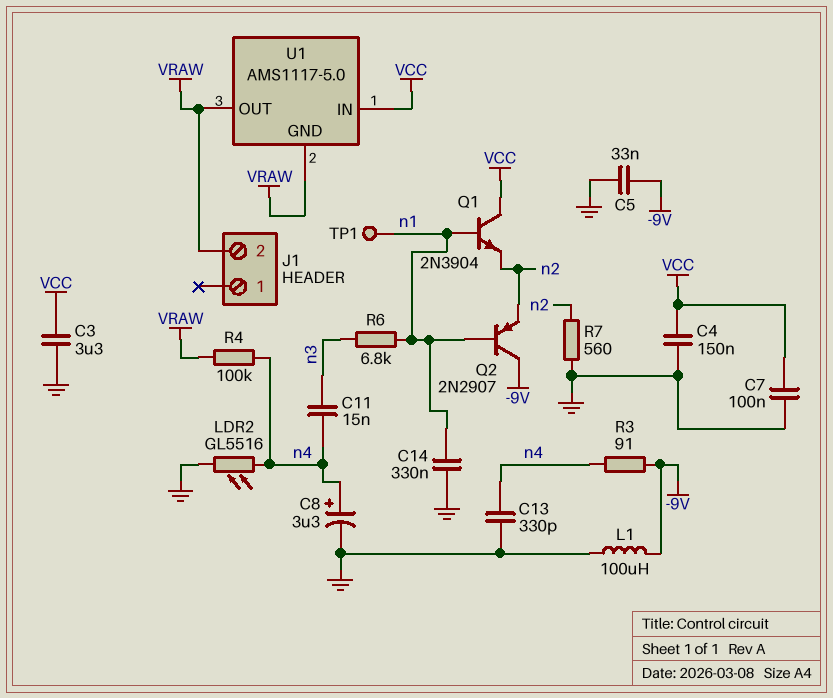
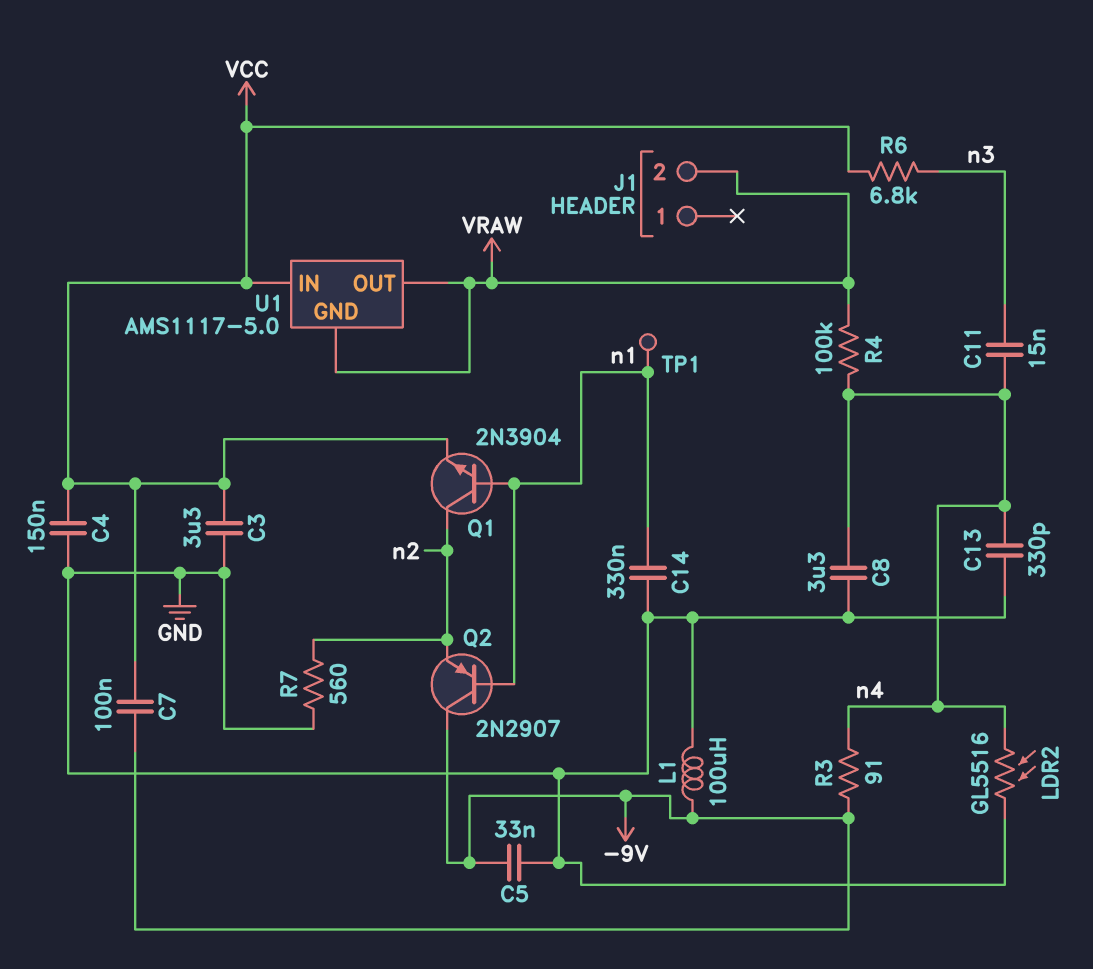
C7: 100nF (GND, VCC) -> 100nF (-9V, VCC)
C8: 3.3uF (plus n4, minus GND) -> 3.3uF (GND, n4)
Q1: NPN 2N3904 (B n1, C VCC, E n2) -> NPN 2N3904 (B n1, C n2, E VCC)
R6: 6.8k (n1, n3) -> 6.8k (VCC, n3)

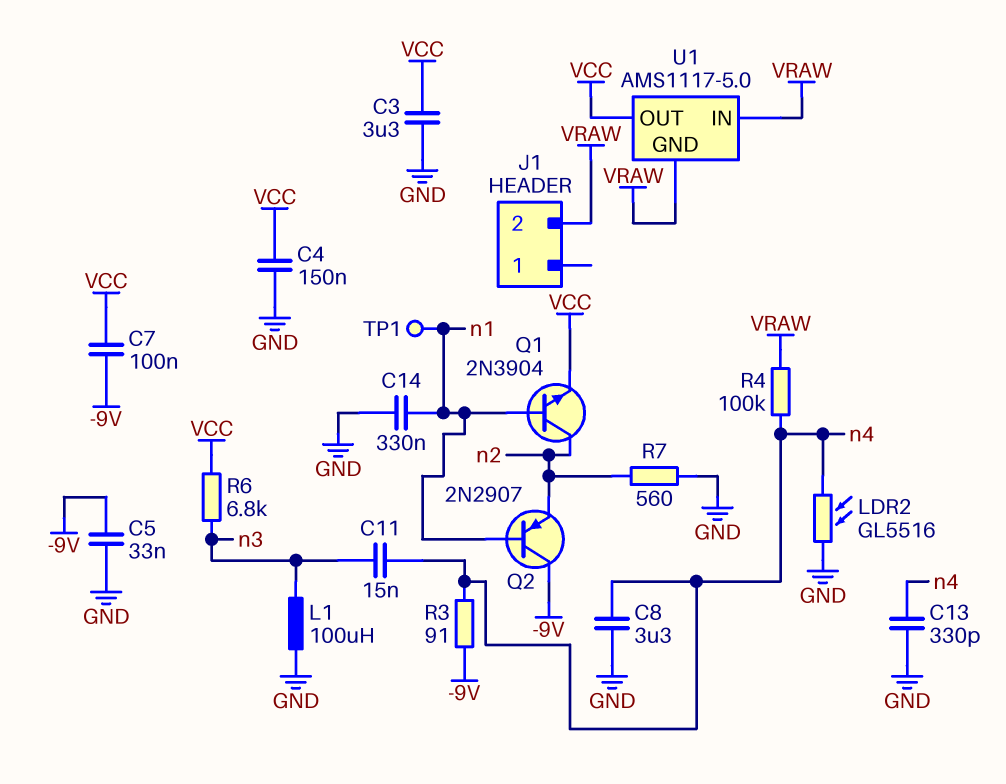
L1: 100uH (-9V, GND) -> 100uH (GND, n3)
U1 pin IN: VCC -> VRAW
U1 pin OUT: VRAW -> VCC

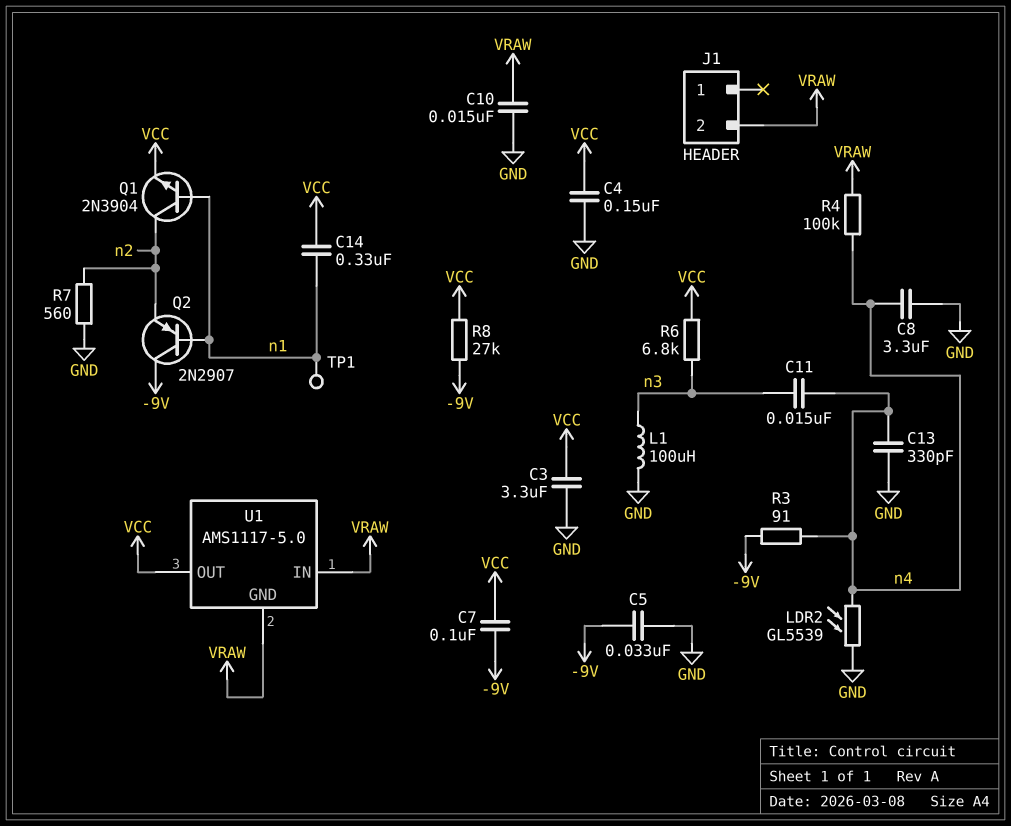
C10: none -> 15nF (GND, VRAW)
C14: 330nF (GND, n1) -> 330nF (VCC, n1)
LDR2: GL5516 (GND, n4) -> GL5539 (GND, n4)
R8: none -> 27k (-9V, VCC)

